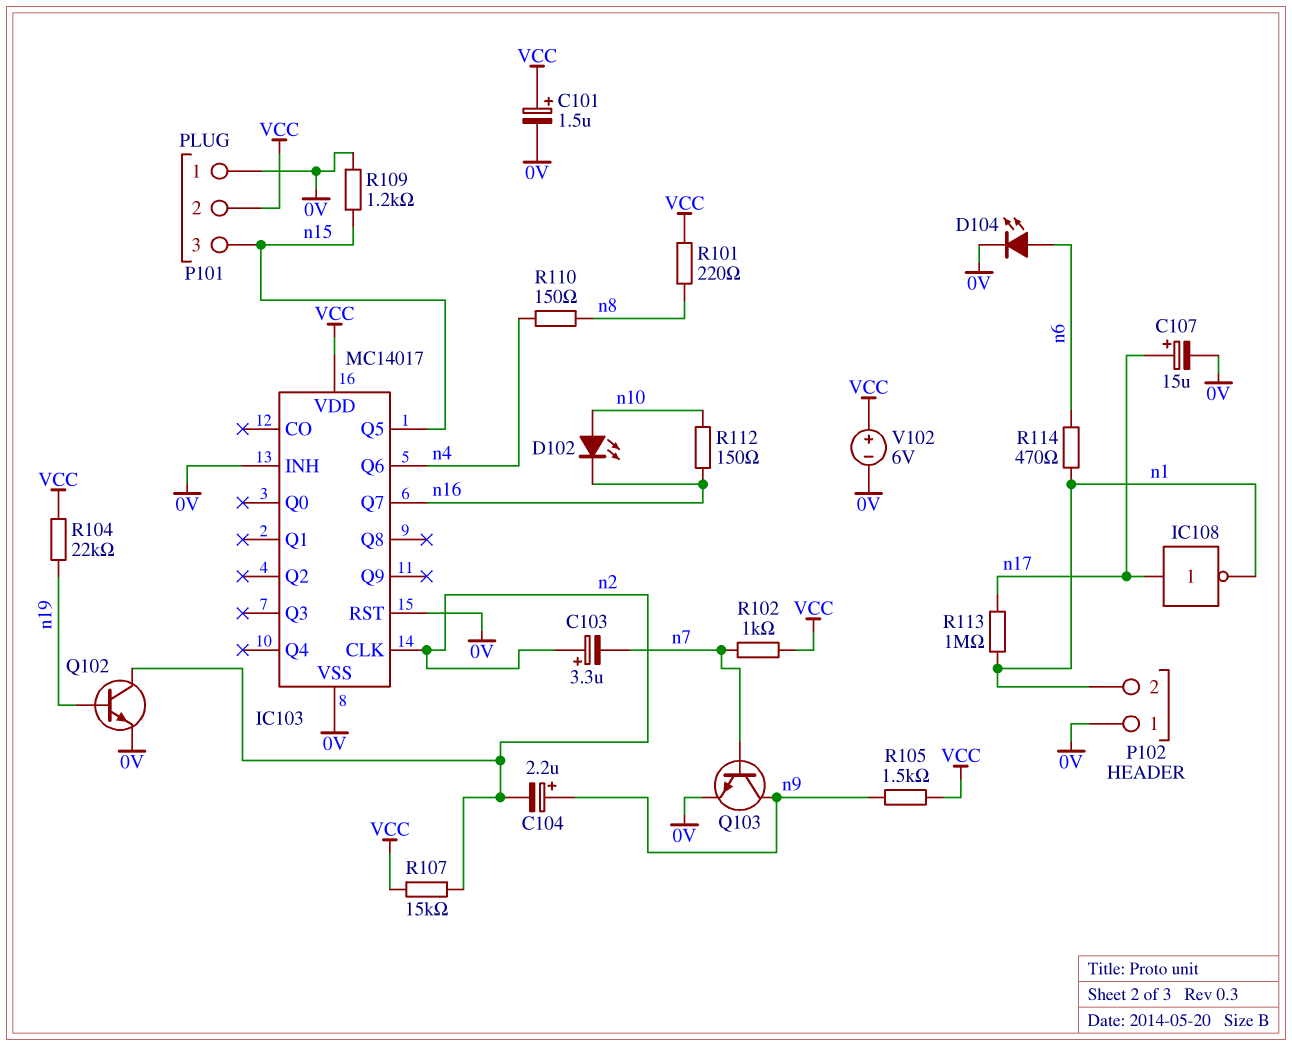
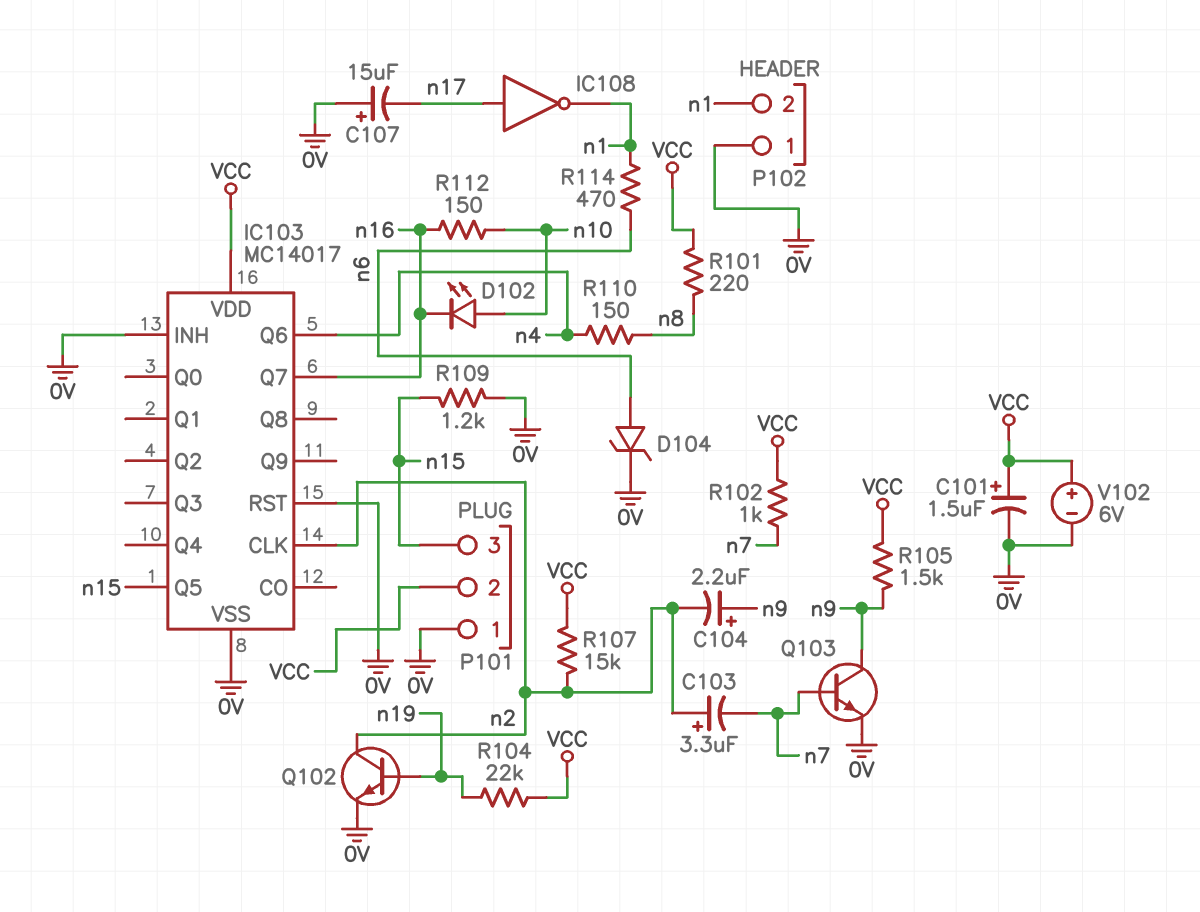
C107: 15uF (plus n17, minus 0V) -> 15uF (plus 0V, minus n17)
D104: LED (A n6, K 0V) -> zener (A n6, K 0V)
R113: 1M (n1, n17) -> none

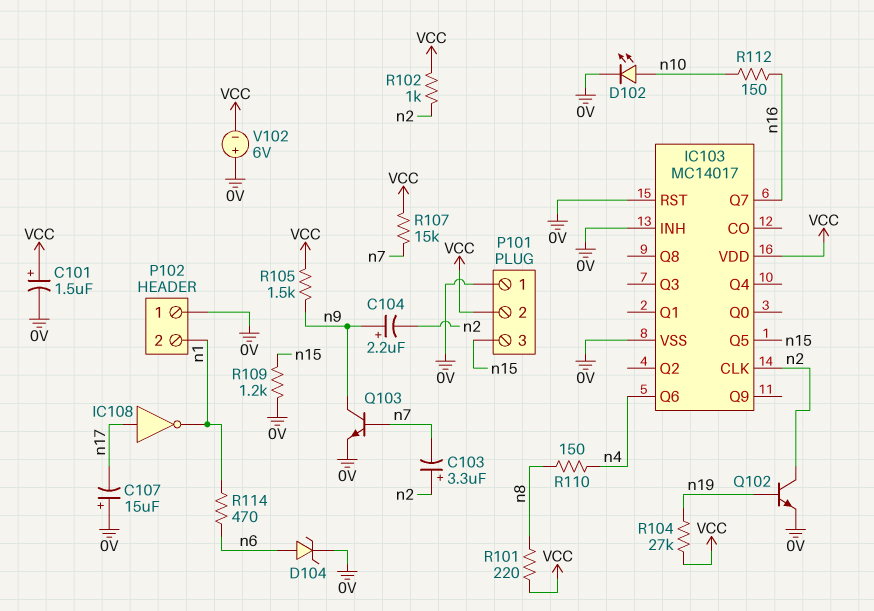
D102: LED (A n10, K n16) -> LED (A n10, K 0V)
R102: 1k (VCC, n7) -> 1k (VCC, n2)
R104: 22k (VCC, n19) -> 27k (VCC, n19)
R107: 15k (VCC, n2) -> 15k (VCC, n7)
V102: 6V (plus VCC, minus 0V) -> 6V (plus 0V, minus VCC)

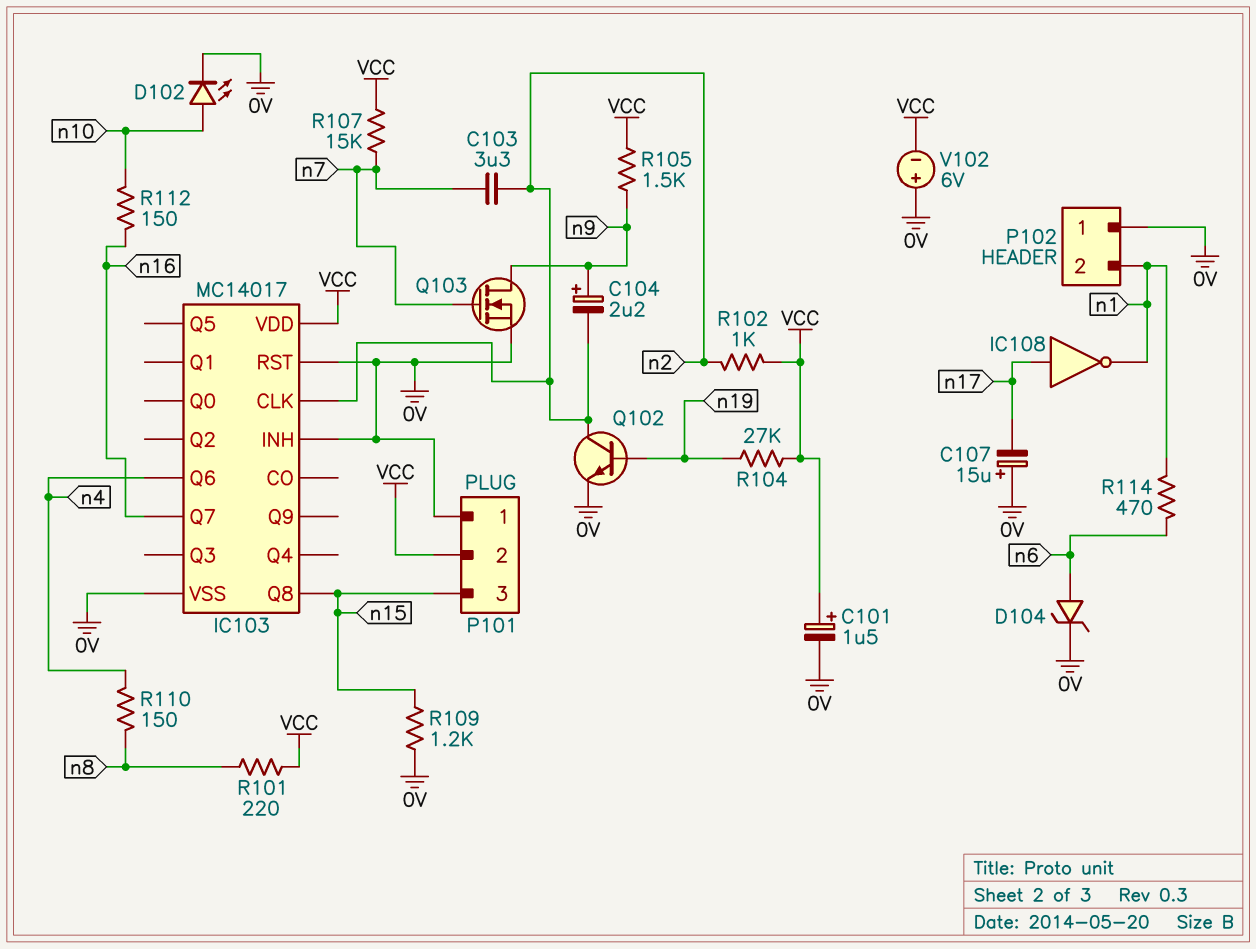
C103: 3.3uF (plus n2, minus n7) -> 3.3uF (n2, n7)
IC103 pin Q5: n15 -> none
IC103 pin Q8: none -> n15
Q103: NPN (B n7, C n9, E 0V) -> NMOS (G n7, D n9, S 0V)

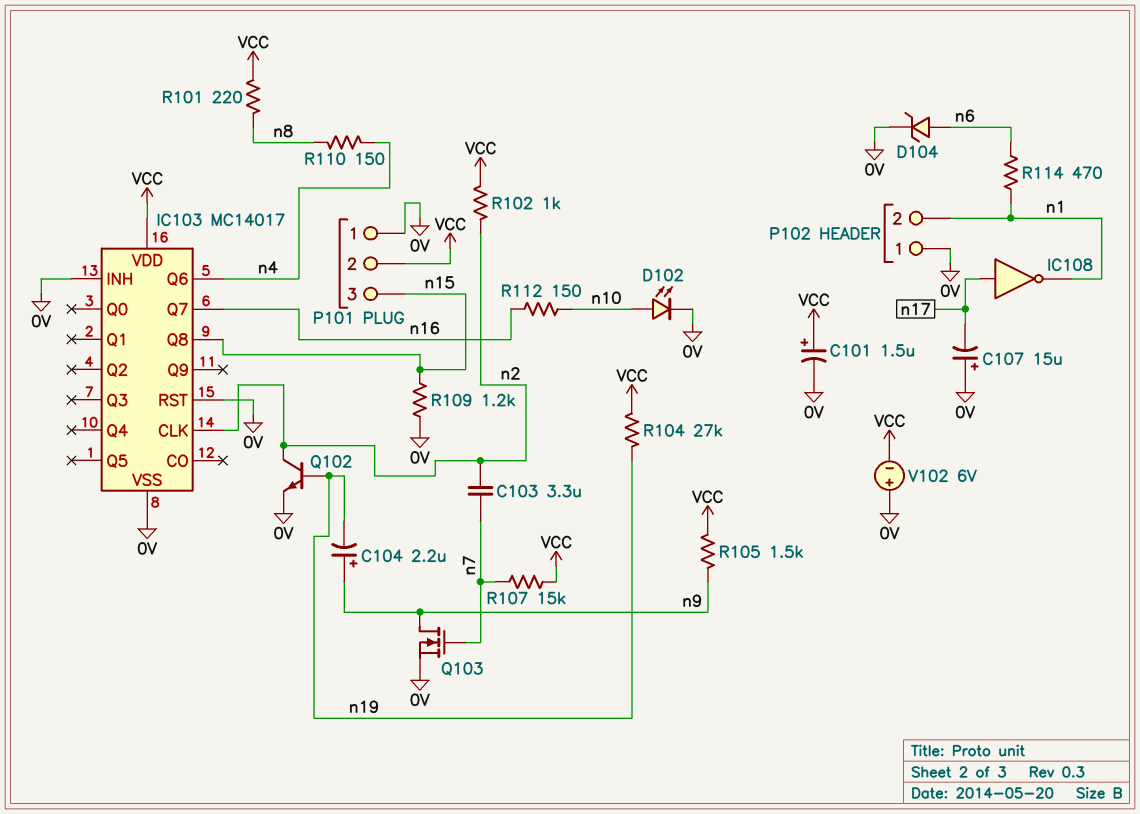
C104: 2.2uF (plus n9, minus n2) -> 2.2uF (plus n9, minus n19)

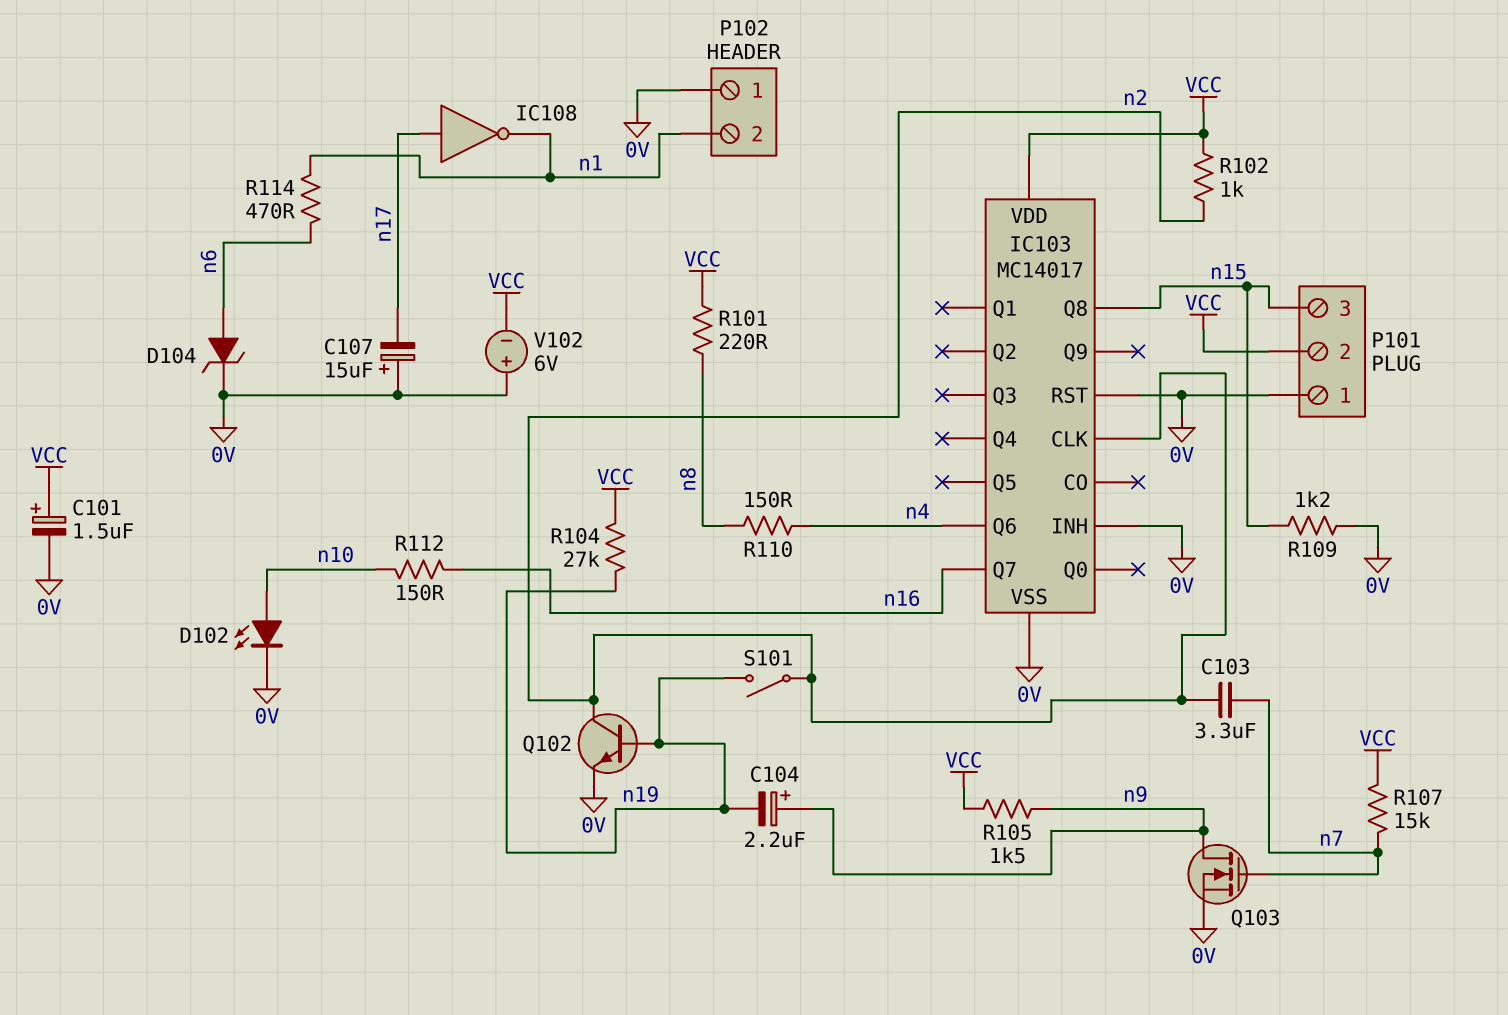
S101: none -> switch (n2, n19)

